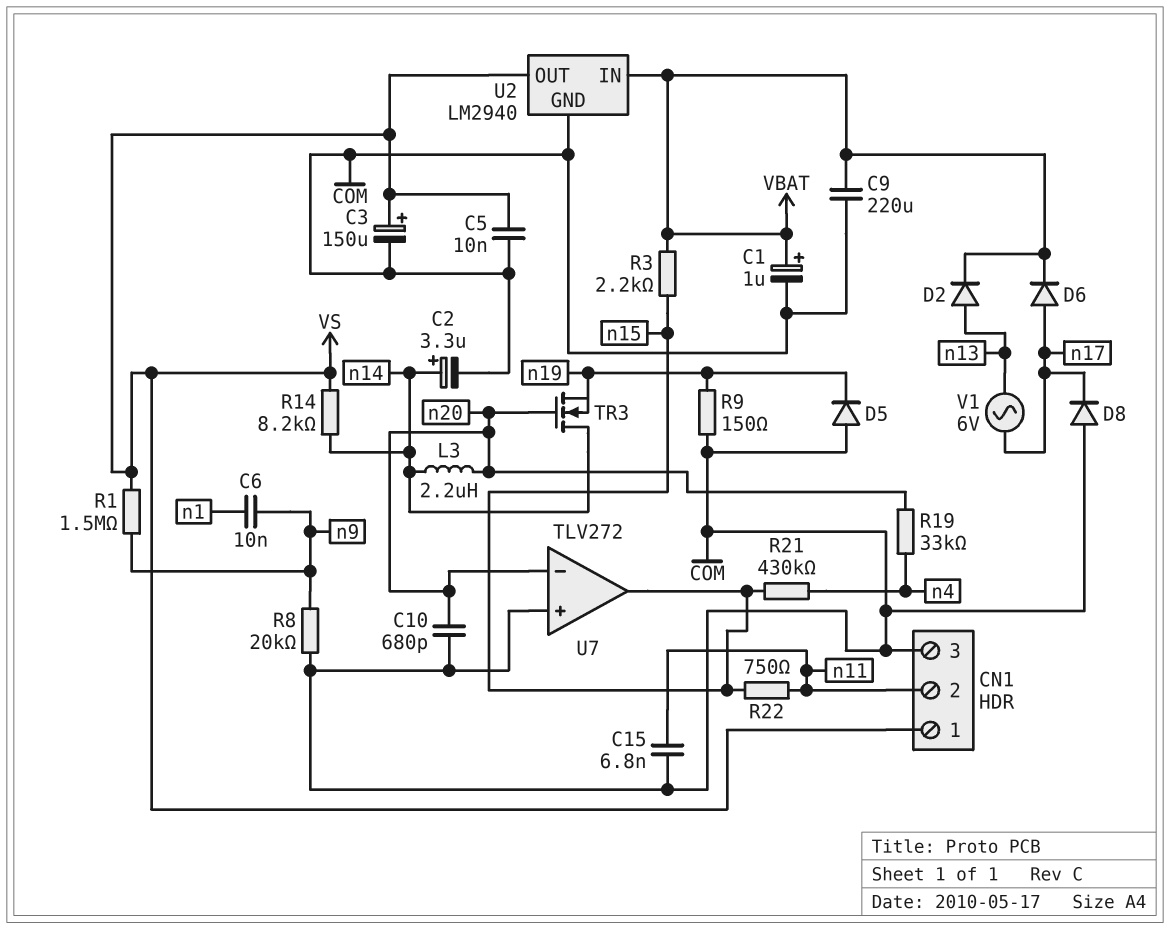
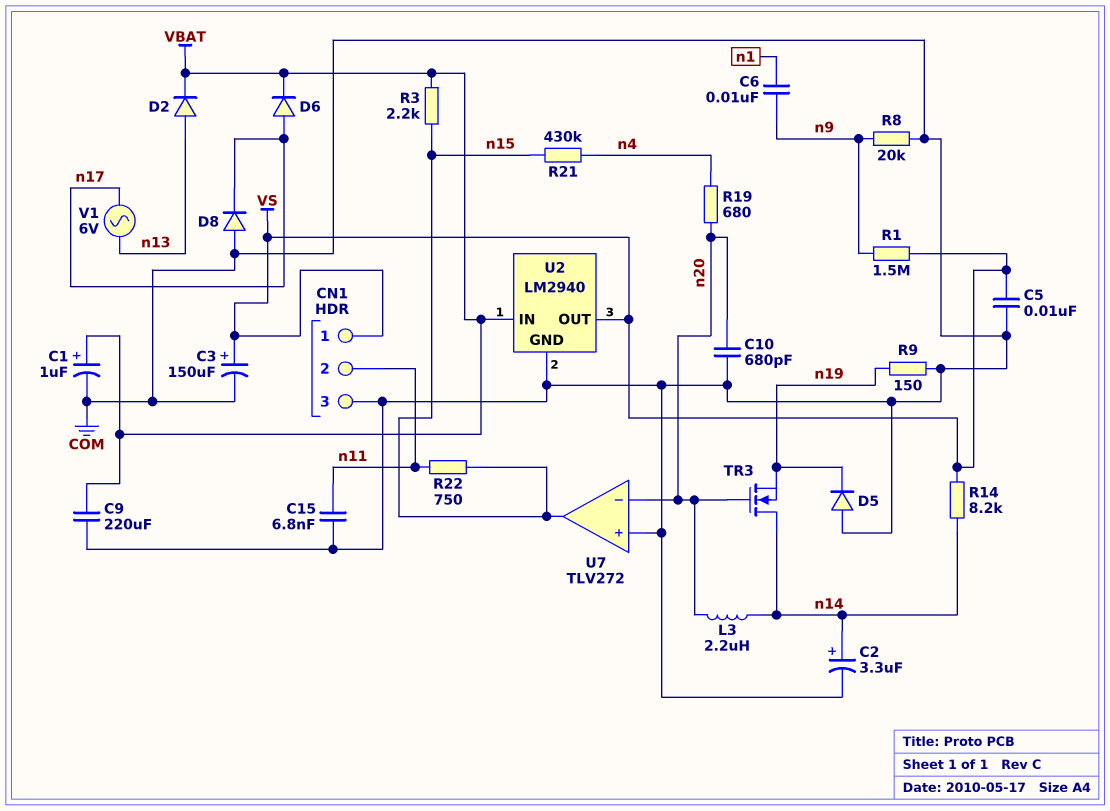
R19: 33k (n4, n20) -> 680 (n4, n20)

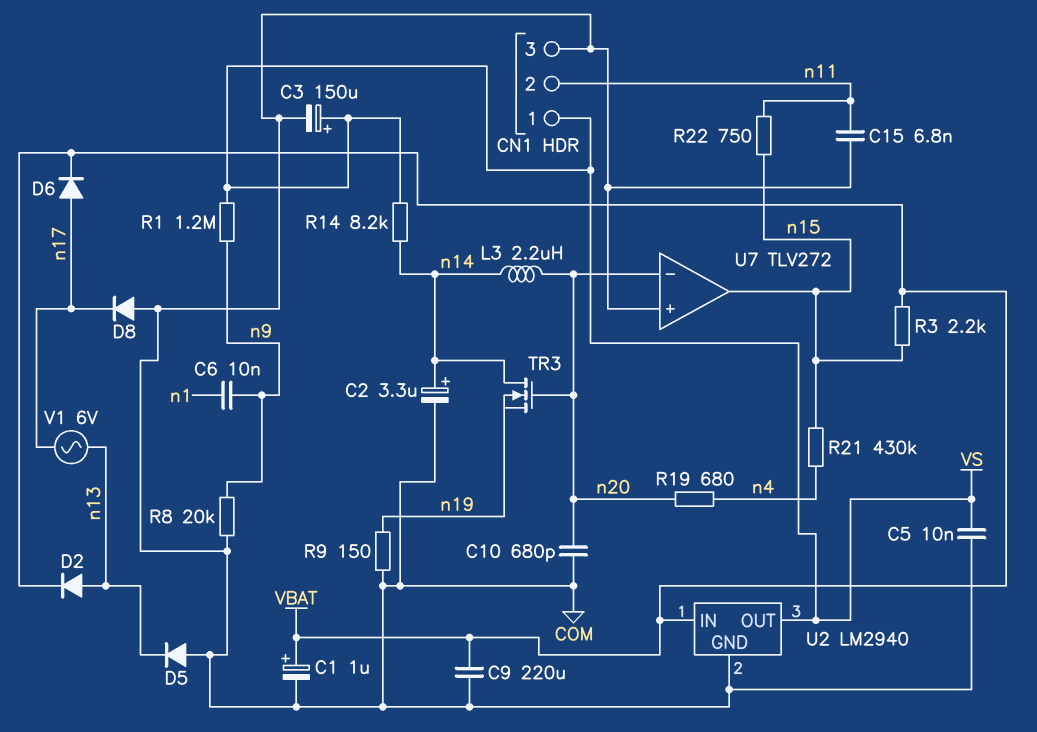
D5: diode (A COM, K n19) -> diode (A COM, K n13)
R1: 1.5M (VS, n9) -> 1.2M (VS, n9)

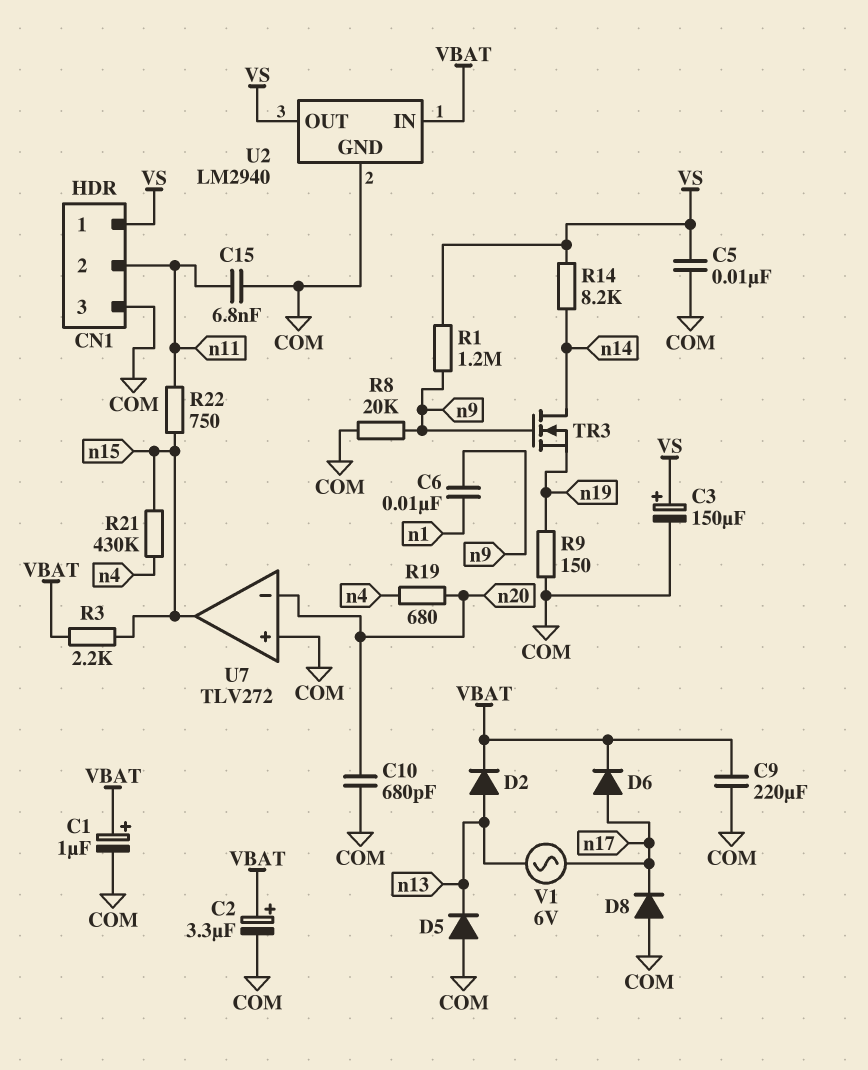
C2: 3.3uF (plus n14, minus COM) -> 3.3uF (plus VBAT, minus COM)
L3: 2.2uH (n14, n20) -> none
TR3: NMOS (G n20, D n14, S n19) -> NMOS (G n9, D n14, S n19)

